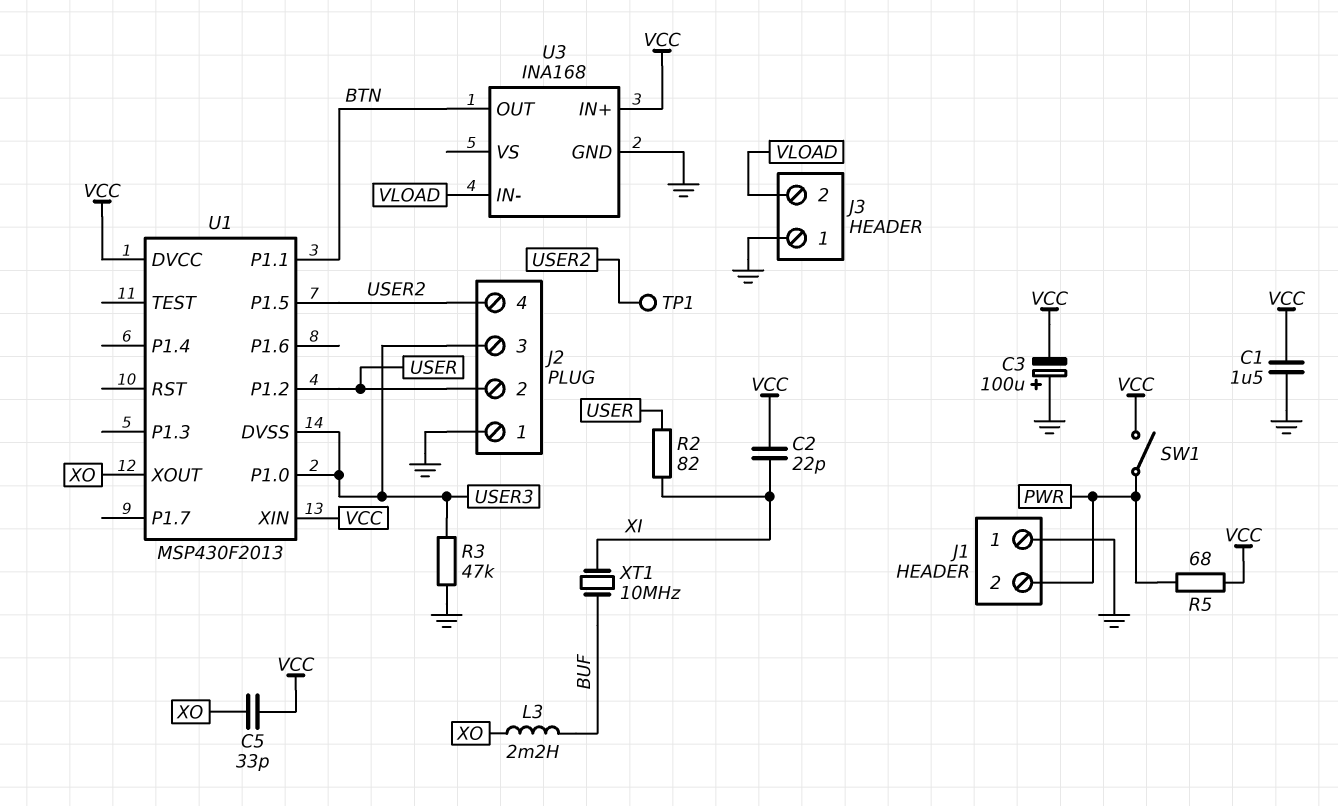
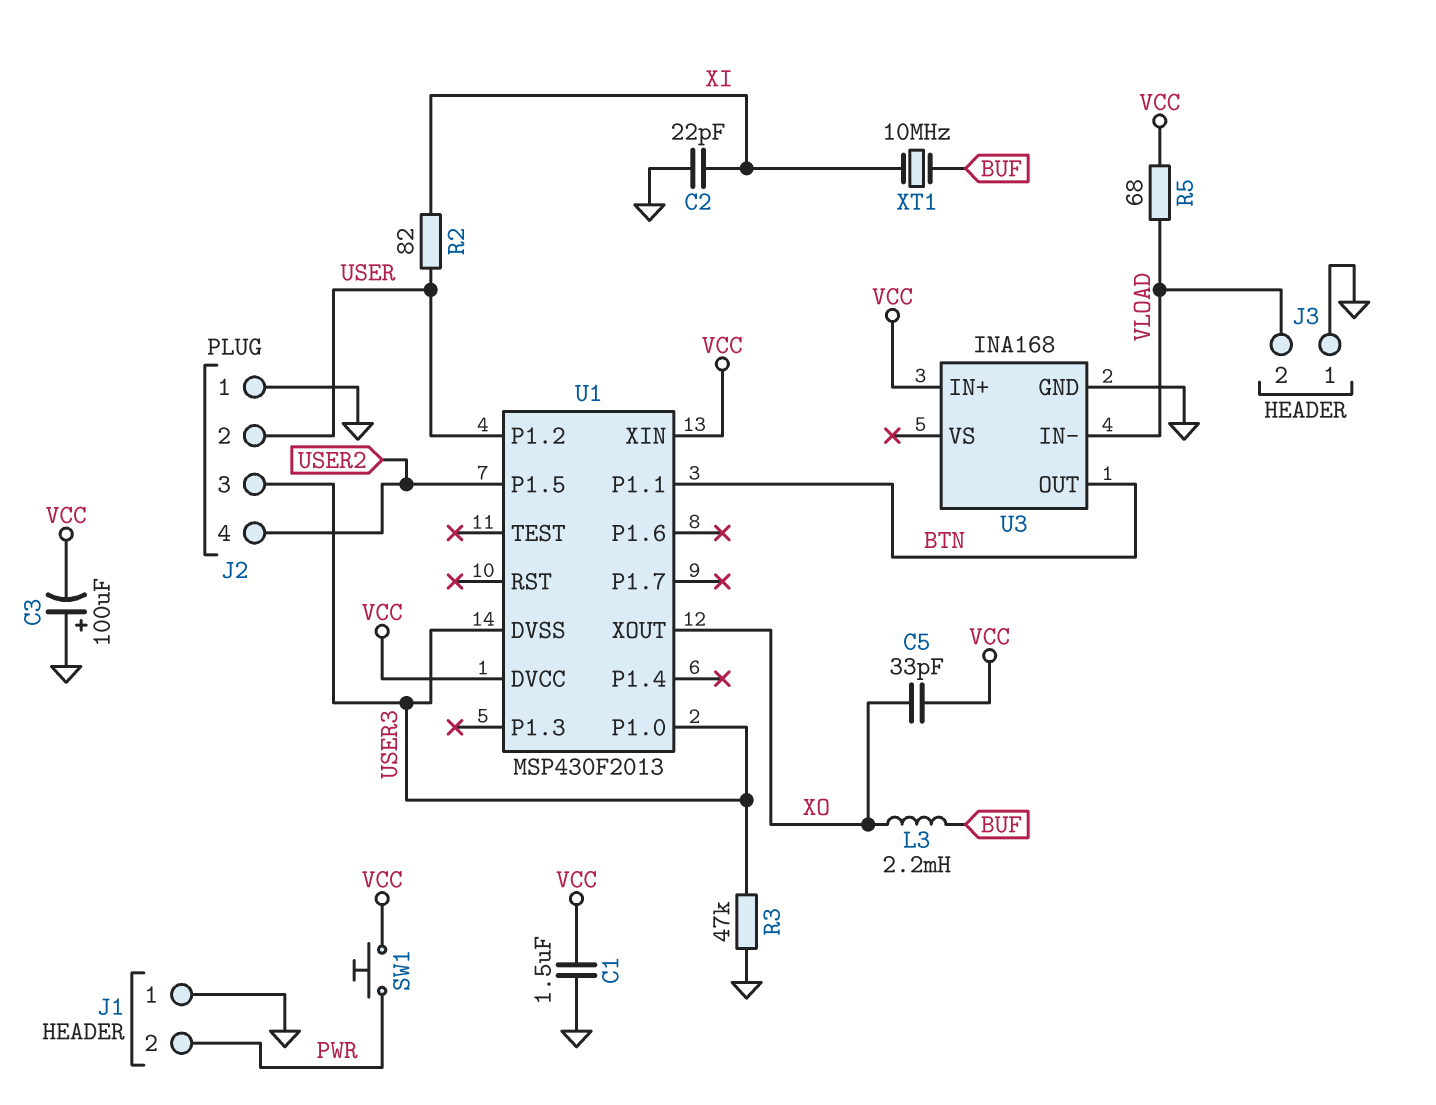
C2: 22pF (VCC, XI) -> 22pF (GND, XI)
R5: 68 (PWR, VCC) -> 68 (VCC, VLOAD)
SW1: switch (PWR, VCC) -> button (PWR, VCC)
TP1: test point (USER2) -> none

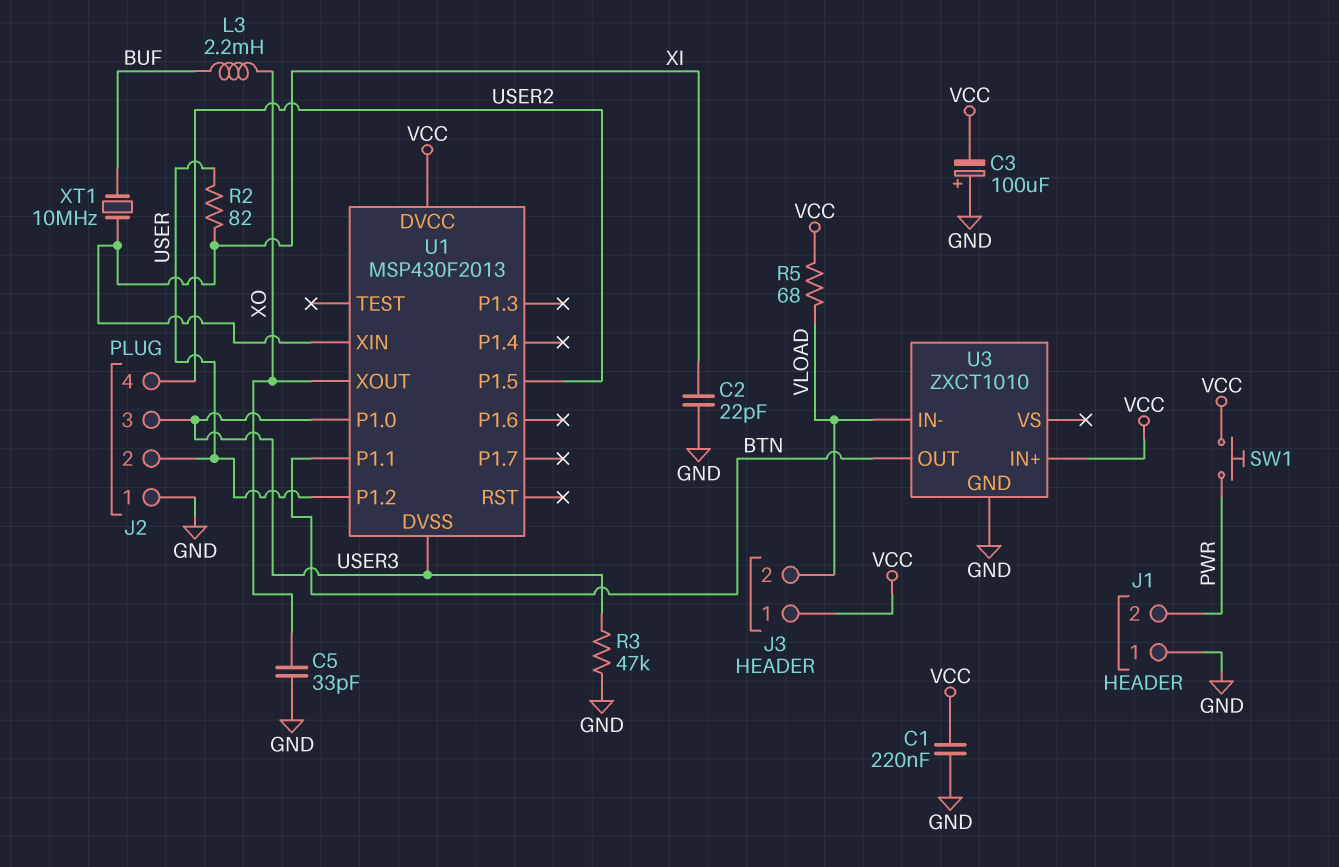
C1: 1.5uF (GND, VCC) -> 220nF (GND, VCC)
C5: 33pF (VCC, XO) -> 33pF (GND, XO)
J3 pin 1: GND -> VCC
U1 pin XIN: VCC -> XI
U3: INA168 -> ZXCT1010

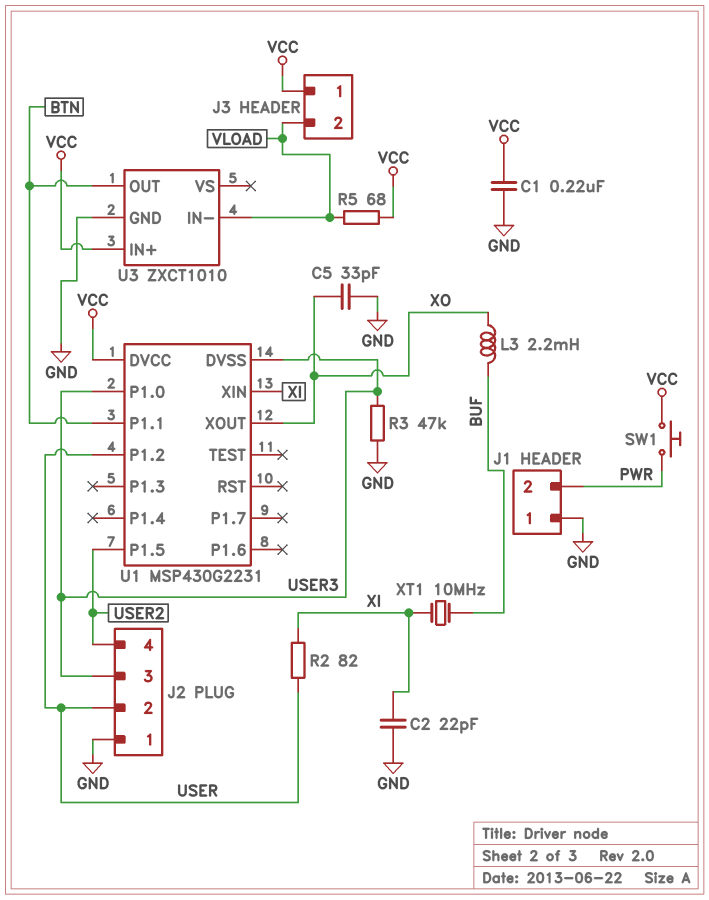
C3: 100uF (plus GND, minus VCC) -> none
U1: MSP430F2013 -> MSP430G2231

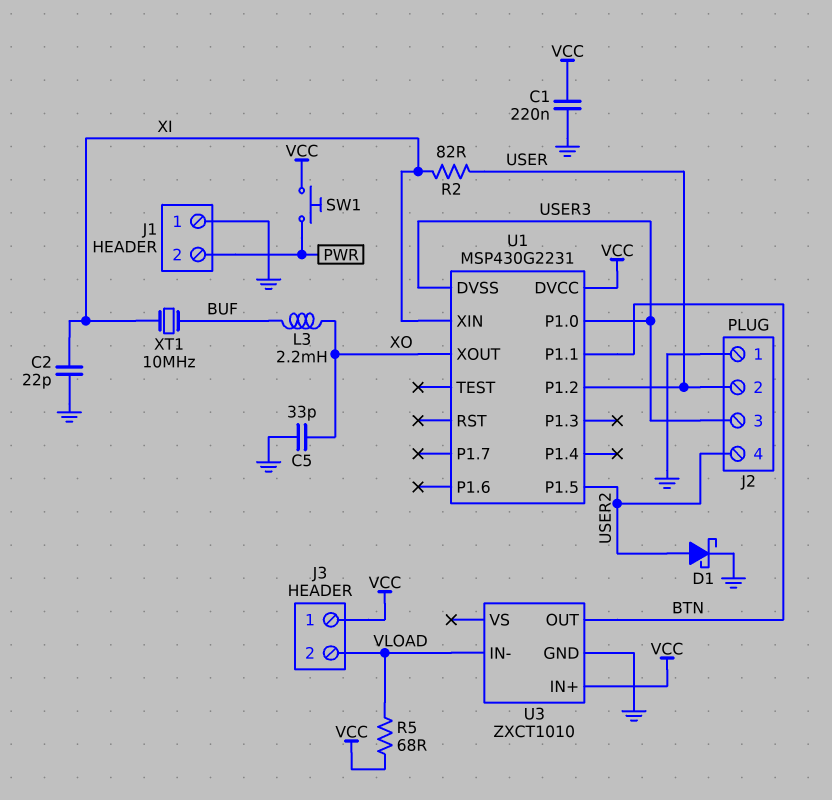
D1: none -> schottky (A USER2, K GND)
R3: 47k (GND, USER3) -> none

